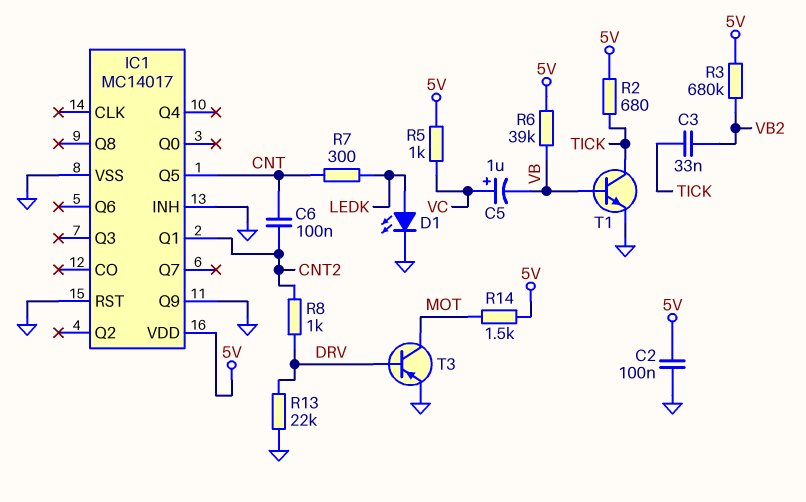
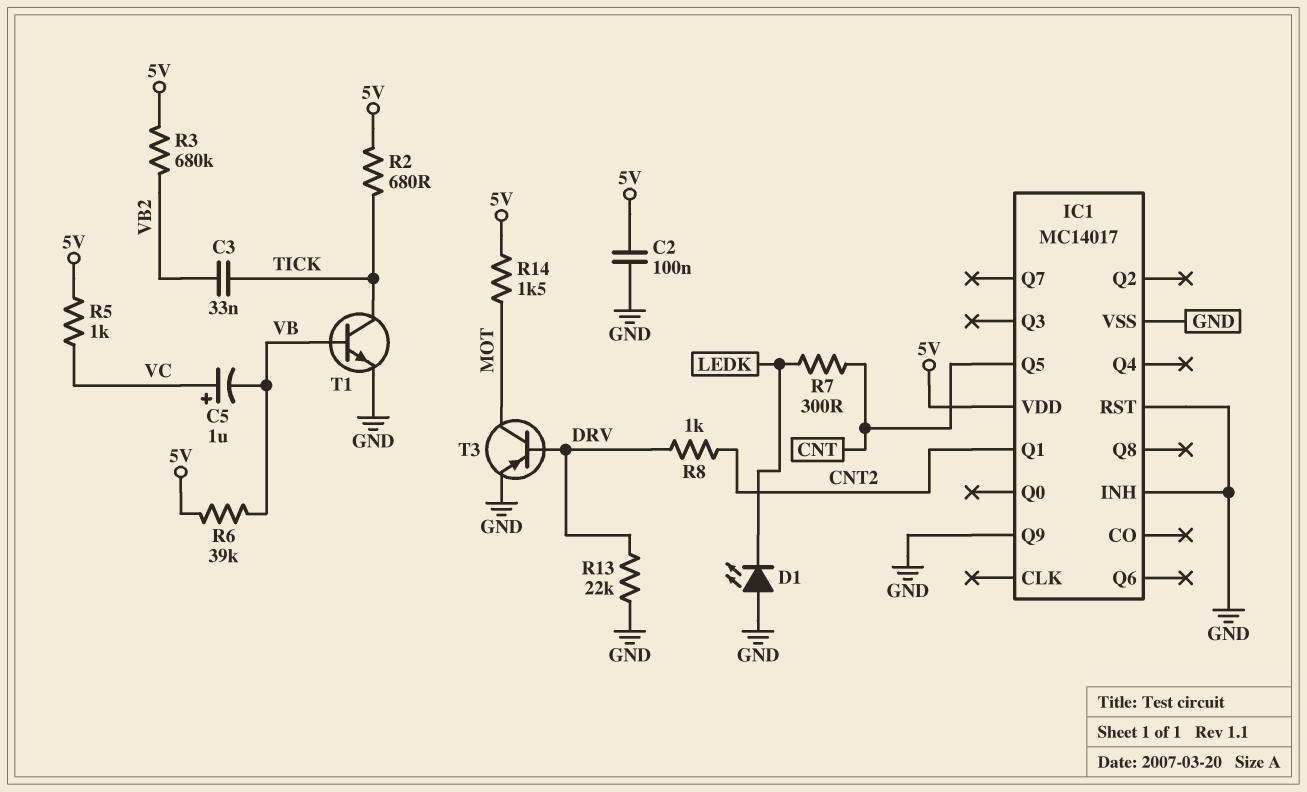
C6: 100nF (CNT, CNT2) -> none
D1: LED (A LEDK, K GND) -> LED (A GND, K LEDK)

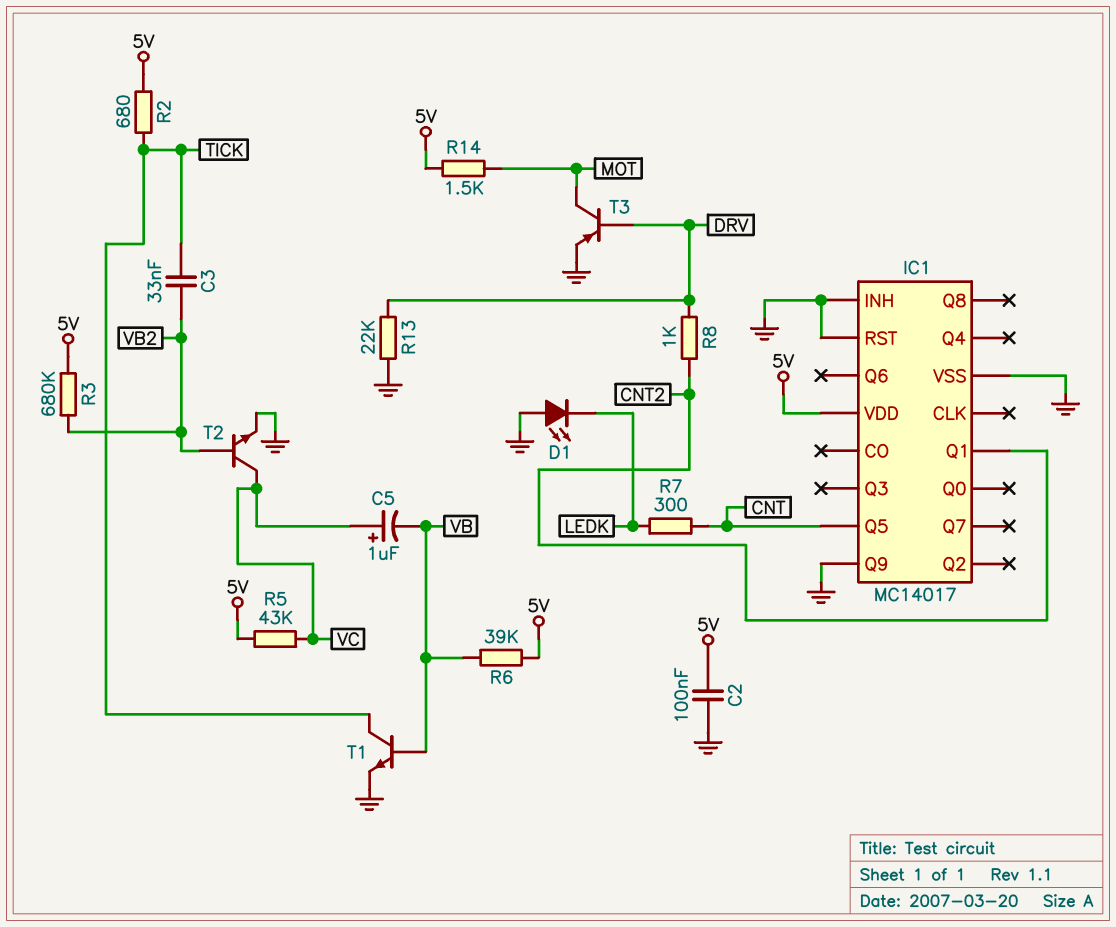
R5: 1k (5V, VC) -> 43k (5V, VC)
T2: none -> NPN (B VB2, C VC, E GND)

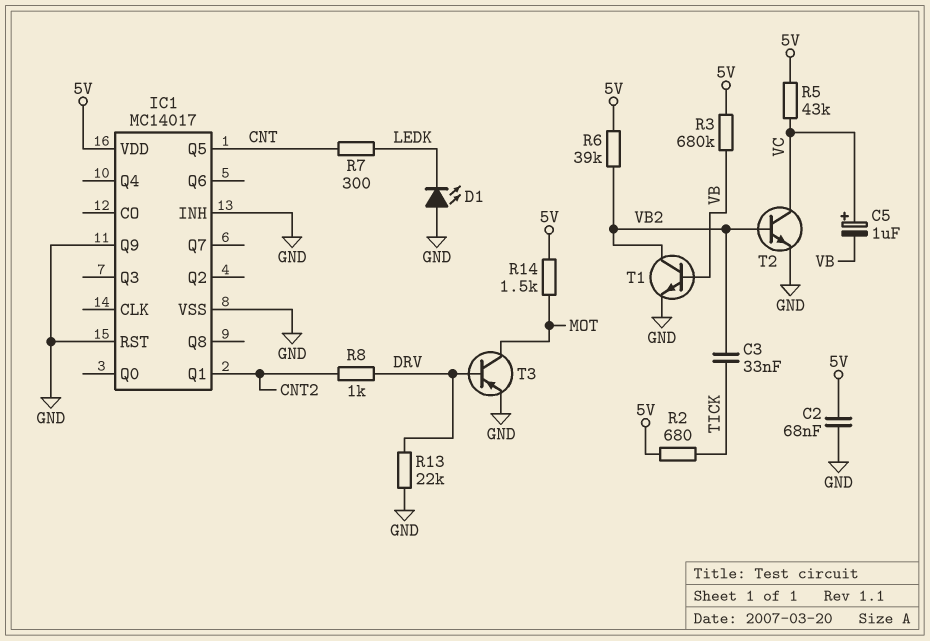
C2: 100nF (5V, GND) -> 68nF (5V, GND)
R3: 680k (5V, VB2) -> 680k (5V, VB)
R6: 39k (5V, VB) -> 39k (5V, VB2)
T1: NPN (B VB, C TICK, E GND) -> NPN (B VB, C VB2, E GND)

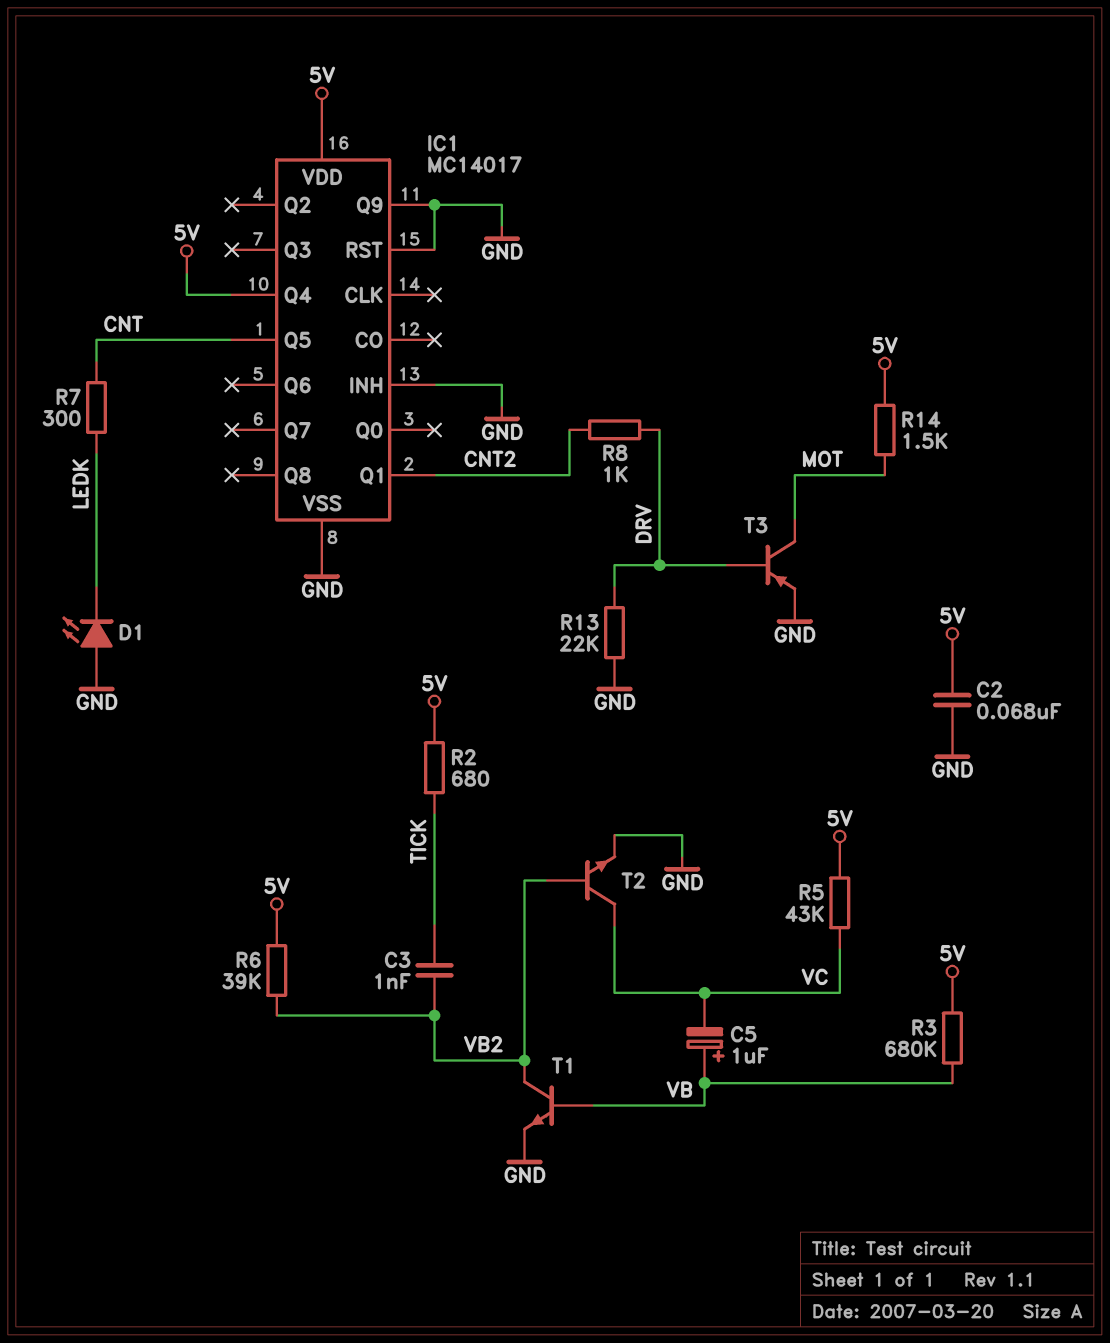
C3: 33nF (TICK, VB2) -> 1nF (TICK, VB2)
C5: 1uF (plus VC, minus VB) -> 1uF (plus VB, minus VC)
IC1 pin Q4: none -> 5V

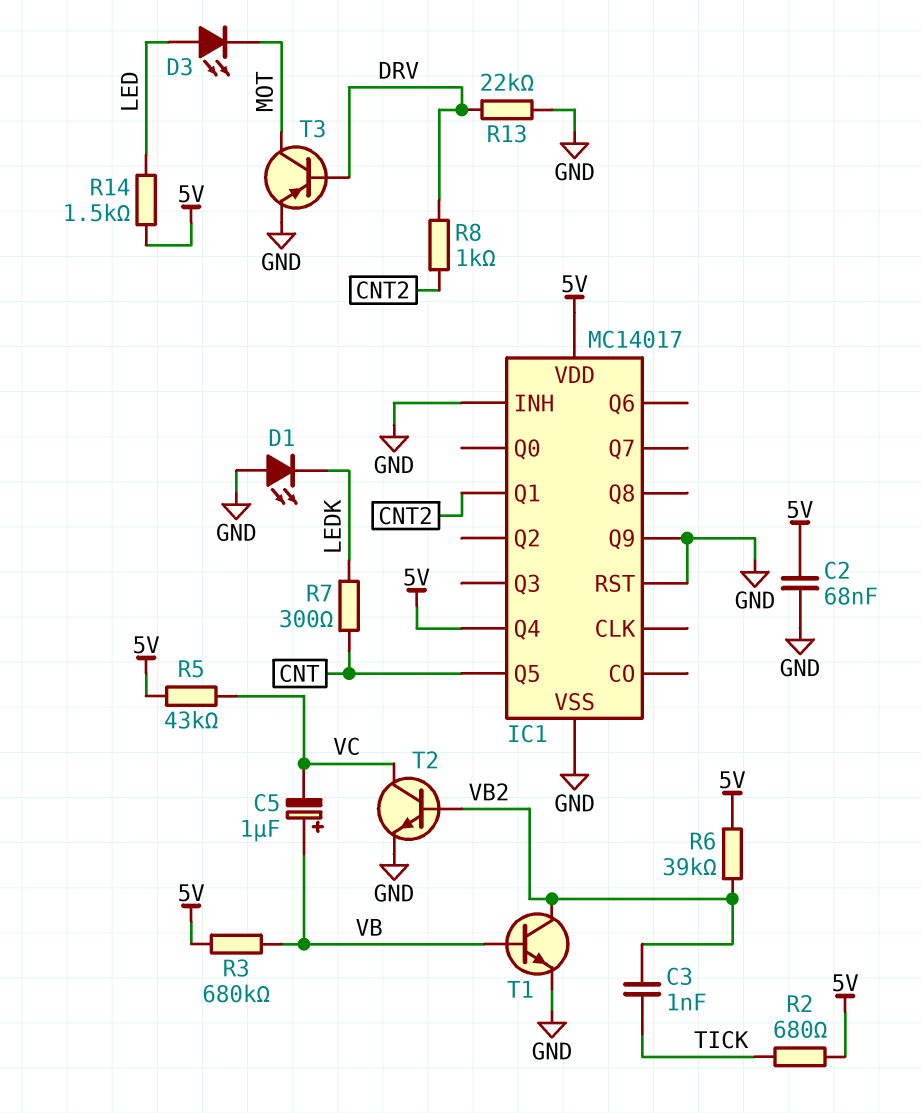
D3: none -> LED (A LED, K MOT)
R14: 1.5k (5V, MOT) -> 1.5k (5V, LED)

